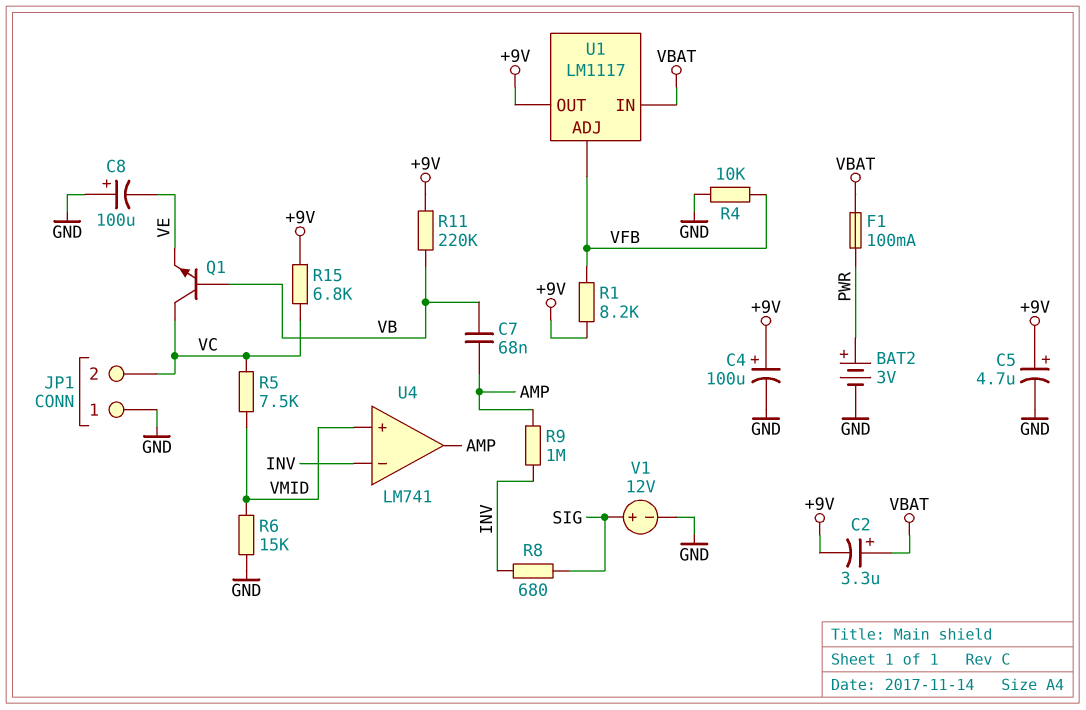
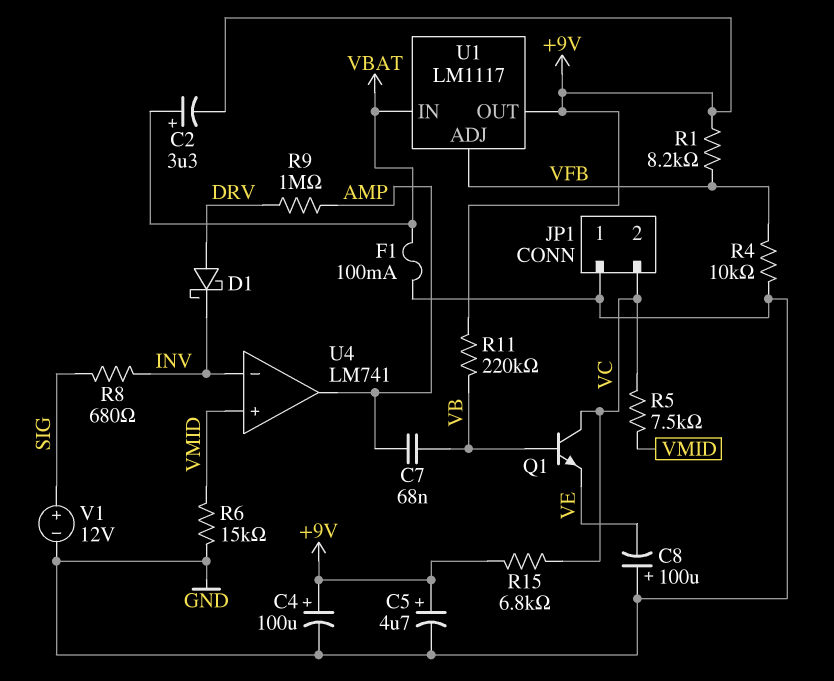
BAT2: 3V (plus PWR, minus GND) -> none
D1: none -> schottky (A DRV, K INV)
F1: 100mA (PWR, VBAT) -> 100mA (GND, VBAT)
R9: 1M (AMP, INV) -> 1M (AMP, DRV)

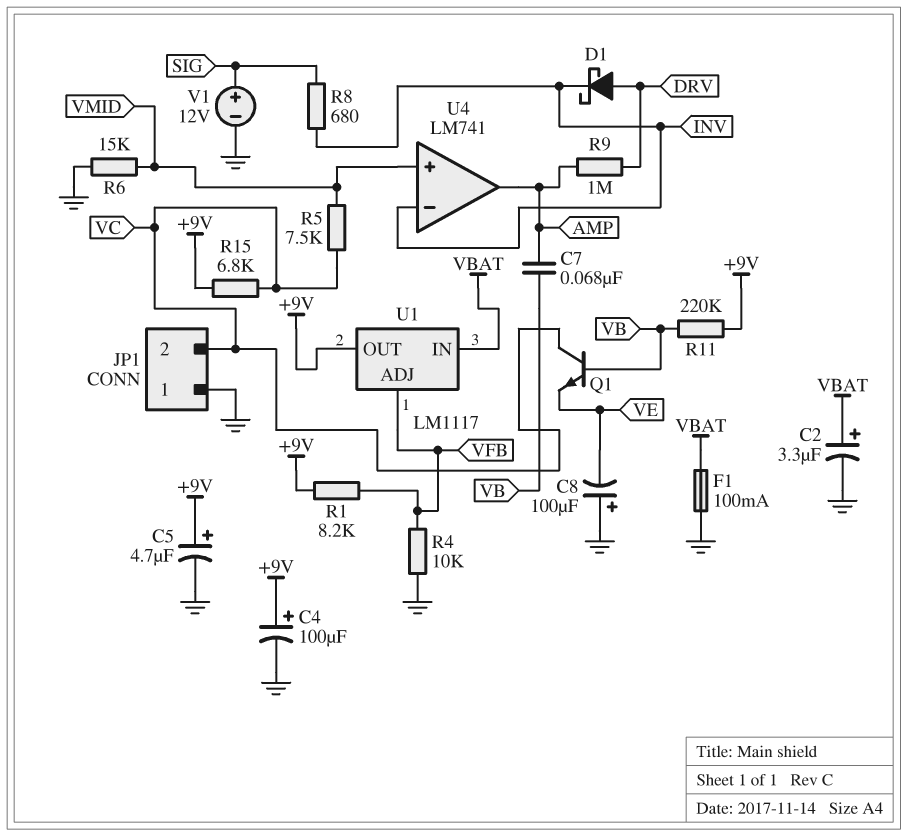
C2: 3.3uF (plus VBAT, minus +9V) -> 3.3uF (plus VBAT, minus GND)

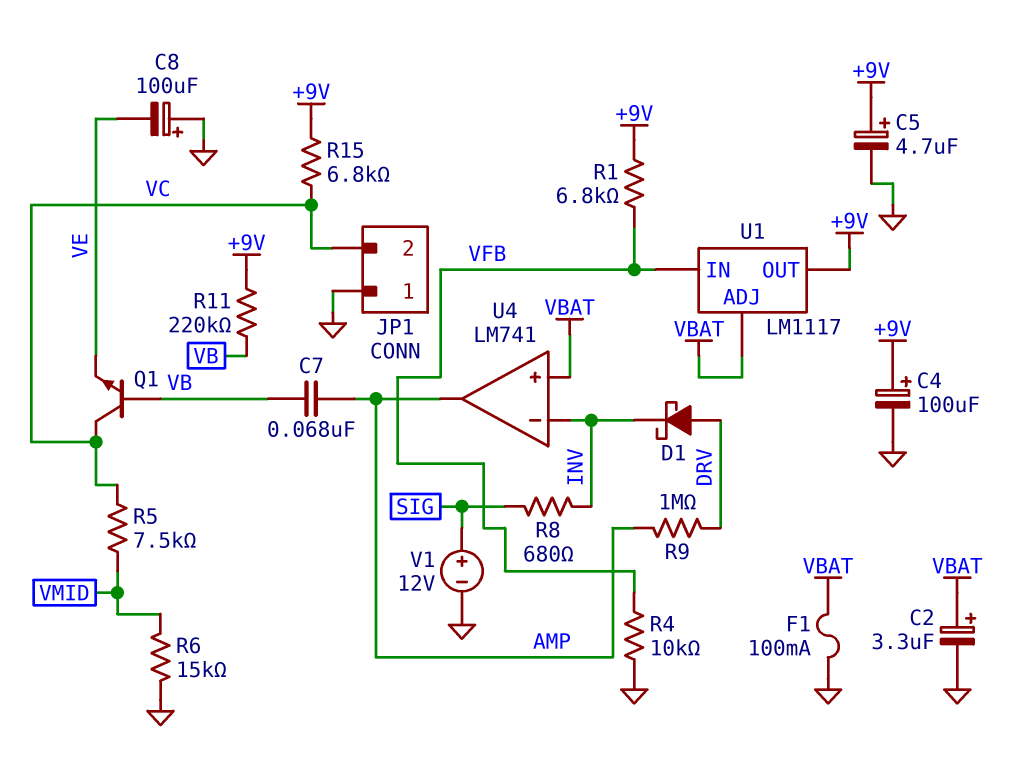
R1: 8.2k (+9V, VFB) -> 6.8k (+9V, VFB)
U1 pin ADJ: VFB -> VBAT
U1 pin IN: VBAT -> VFB
U4 pin in+: VMID -> VBAT

